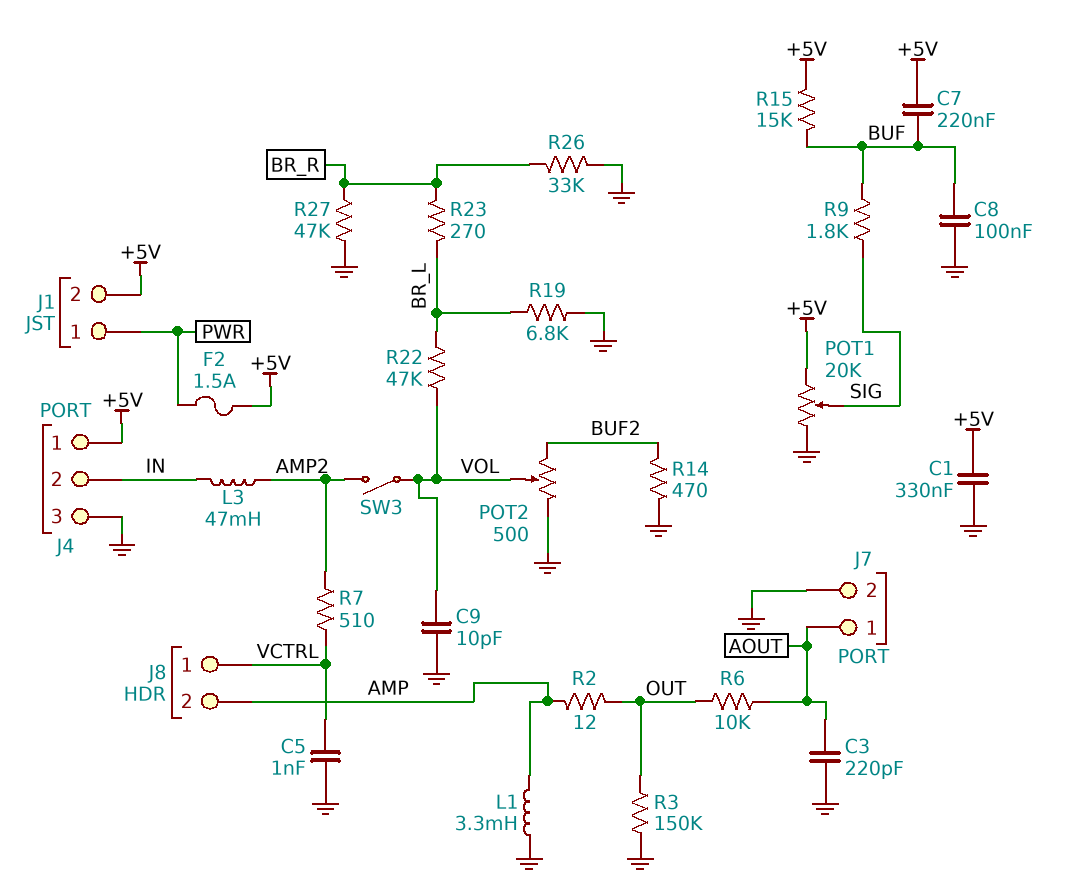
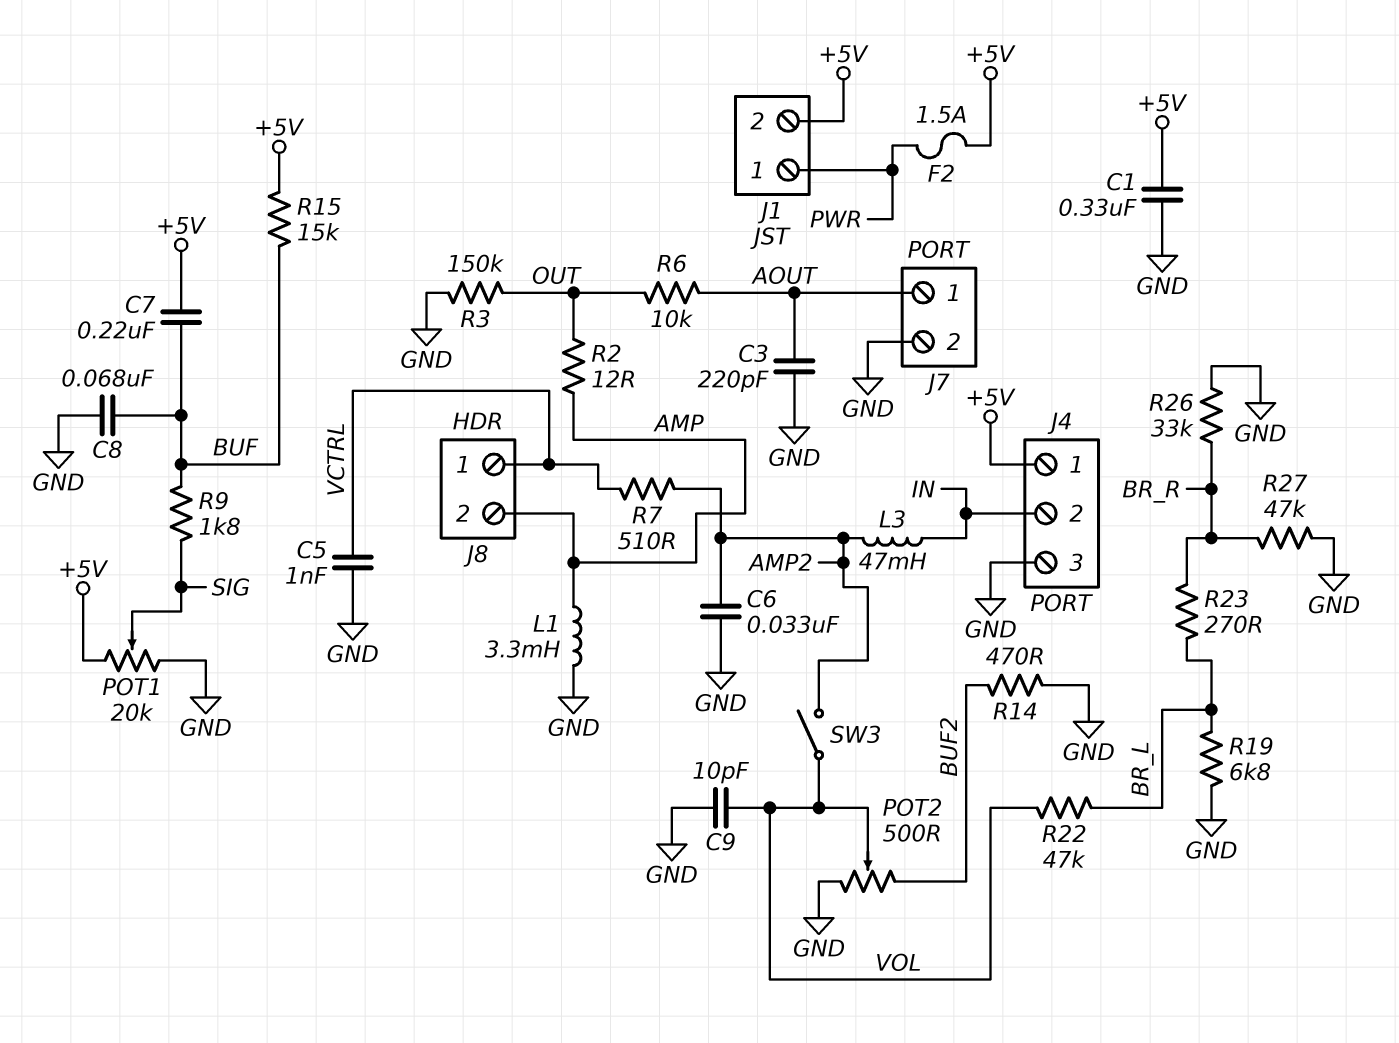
C6: none -> 33nF (AMP2, GND)
C8: 100nF (BUF, GND) -> 68nF (BUF, GND)

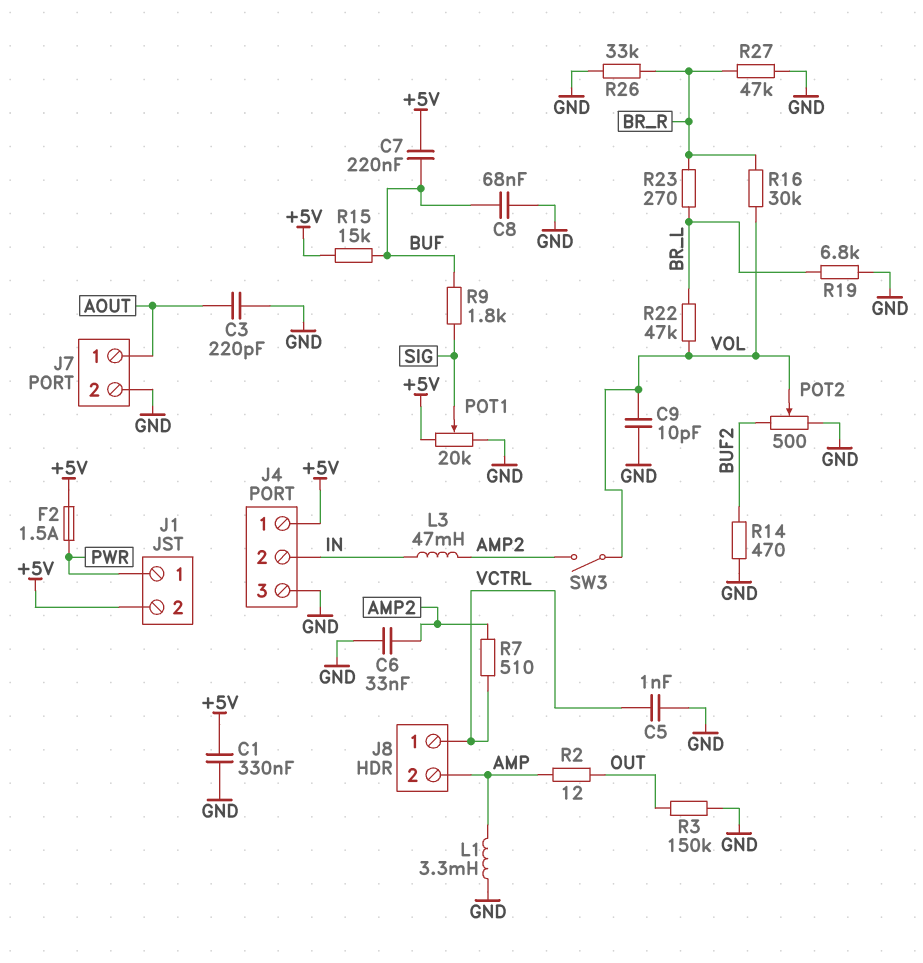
R6: 10k (AOUT, OUT) -> none
R16: none -> 30k (BR_R, VOL)

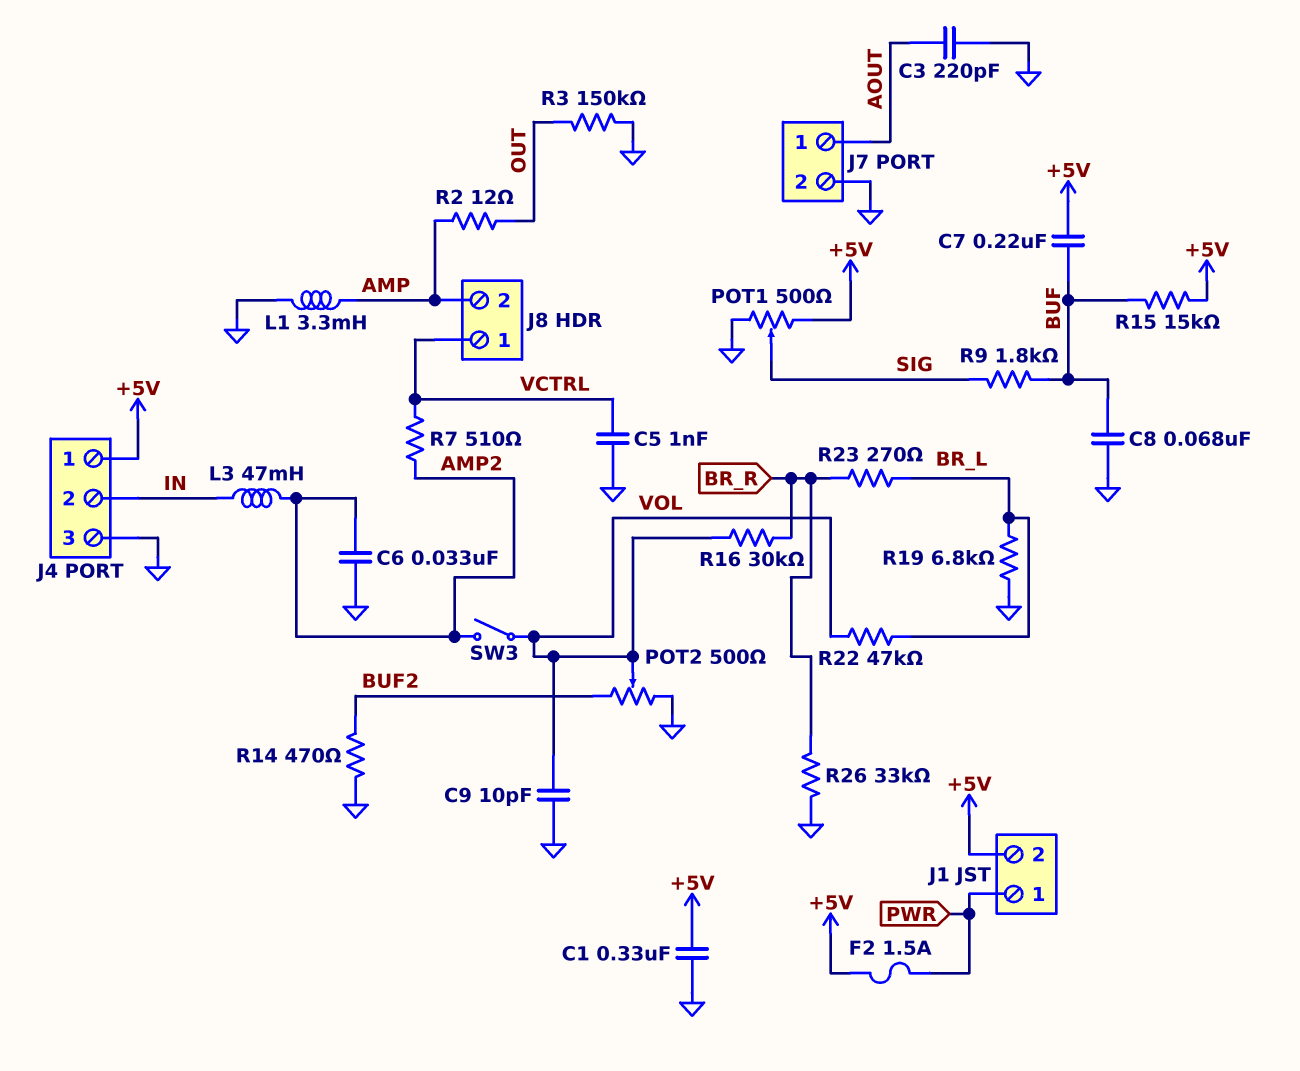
POT1: 20k (+5V, GND, wiper SIG) -> 500 (+5V, GND, wiper SIG)
R27: 47k (BR_R, GND) -> none

